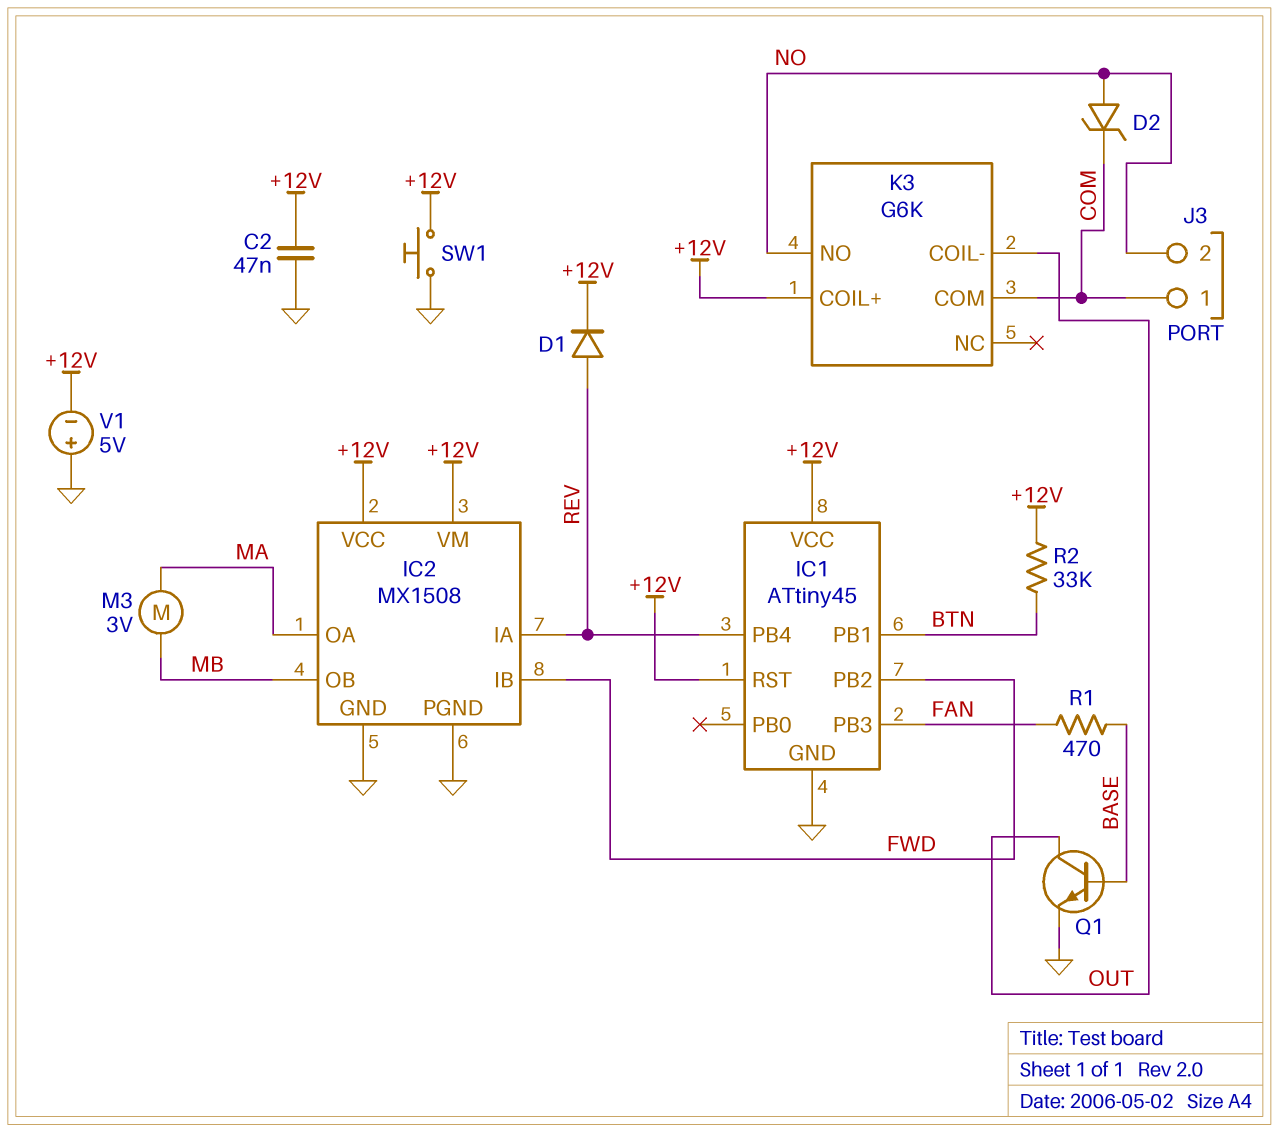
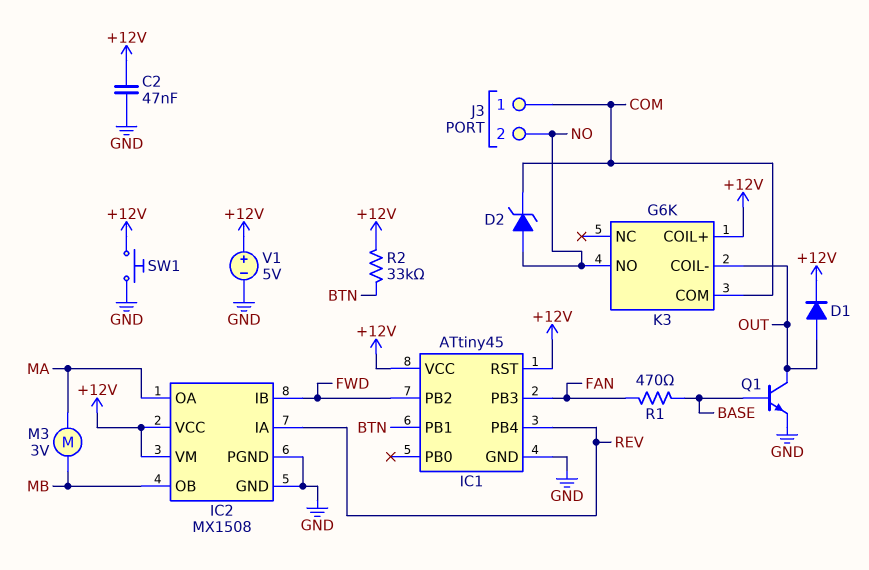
D1: diode (A REV, K +12V) -> diode (A OUT, K +12V)
V1: 5V (plus GND, minus +12V) -> 5V (plus +12V, minus GND)

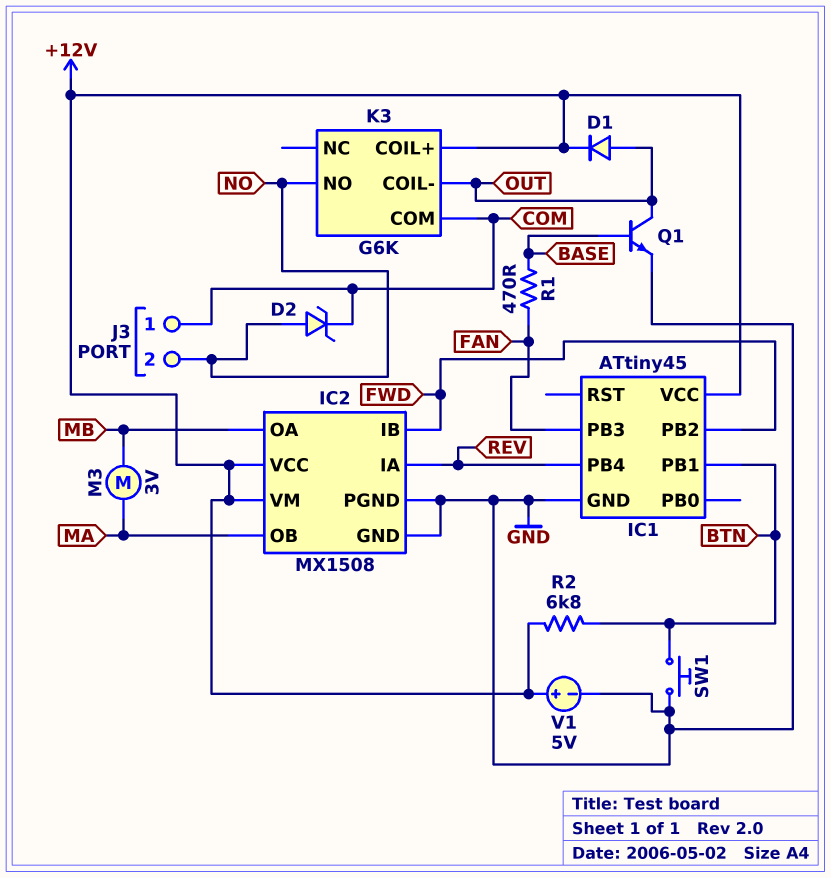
C2: 47nF (+12V, GND) -> none
IC1 pin RST: +12V -> none
IC2 pin OA: MA -> MB
IC2 pin OB: MB -> MA
R2: 33k (+12V, BTN) -> 6.8k (+12V, BTN)
SW1: button (+12V, GND) -> button (BTN, GND)

